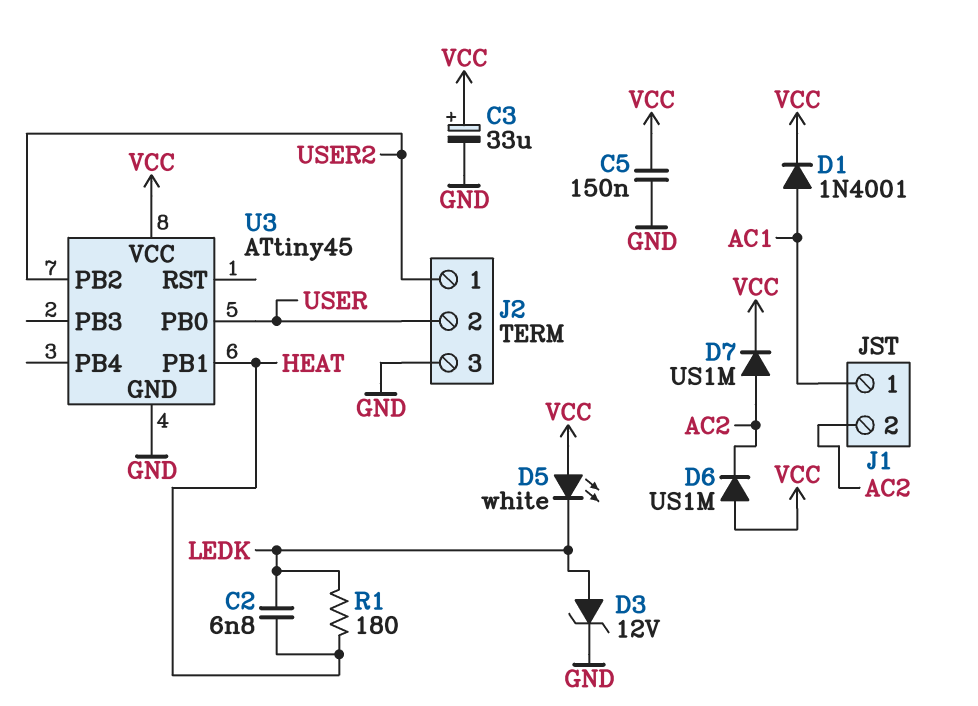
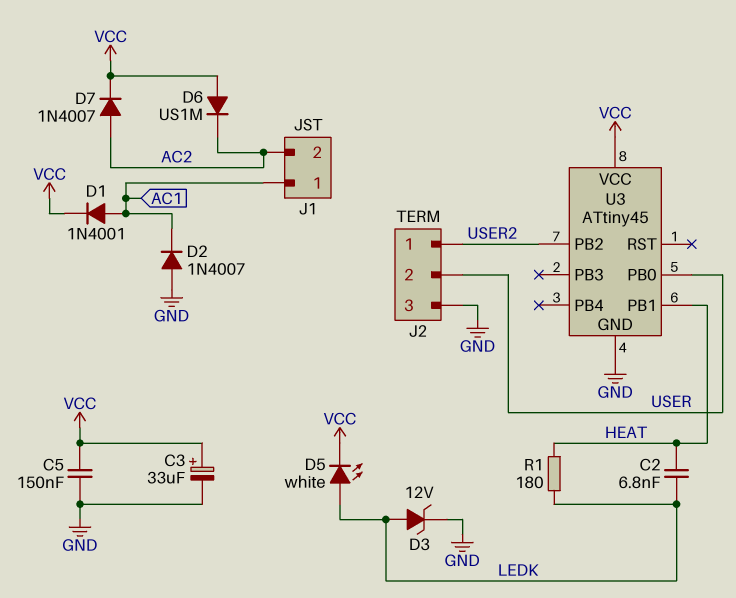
D2: none -> diode 1N4007 (A GND, K AC1)
D5: LED white (A VCC, K LEDK) -> LED white (A LEDK, K VCC)
D7: diode US1M (A AC2, K VCC) -> diode 1N4007 (A AC2, K VCC)

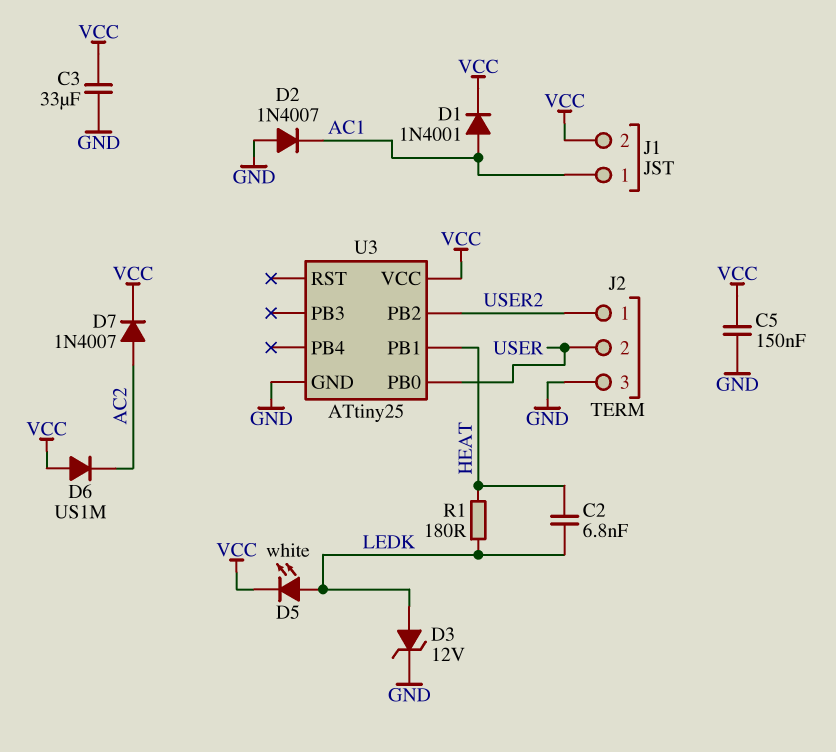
C3: 33uF (plus VCC, minus GND) -> 33uF (GND, VCC)
J1 pin 2: AC2 -> VCC
U3: ATtiny45 -> ATtiny25

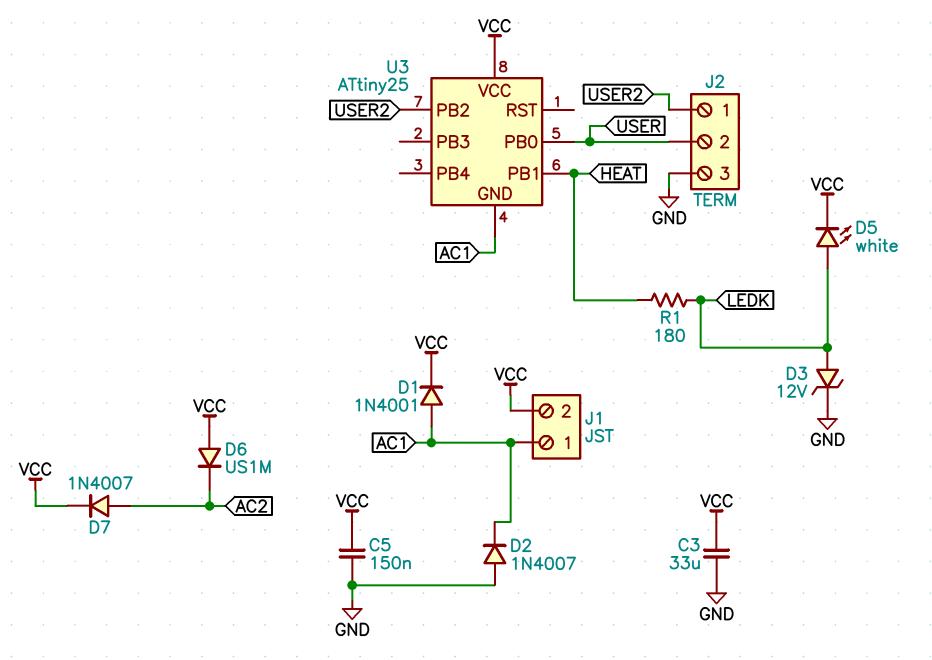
C2: 6.8nF (HEAT, LEDK) -> none
U3 pin GND: GND -> AC1

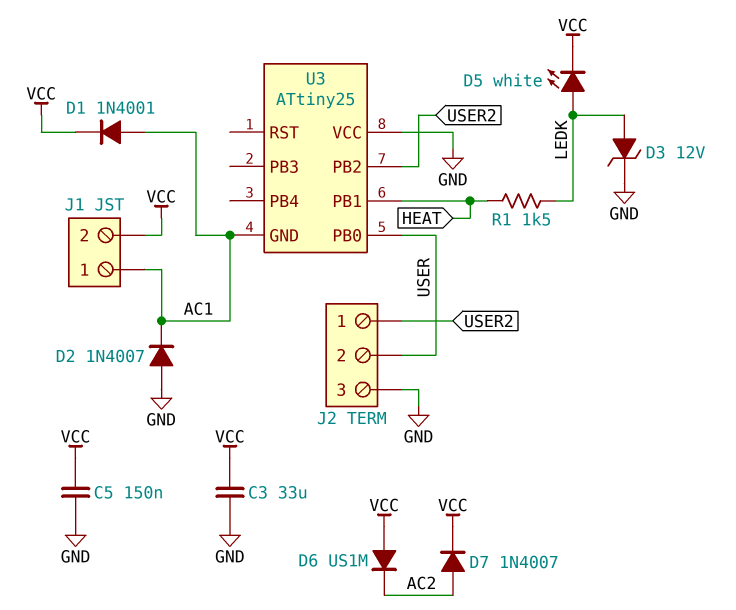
R1: 180 (HEAT, LEDK) -> 1.5k (HEAT, LEDK)
U3 pin VCC: VCC -> GND

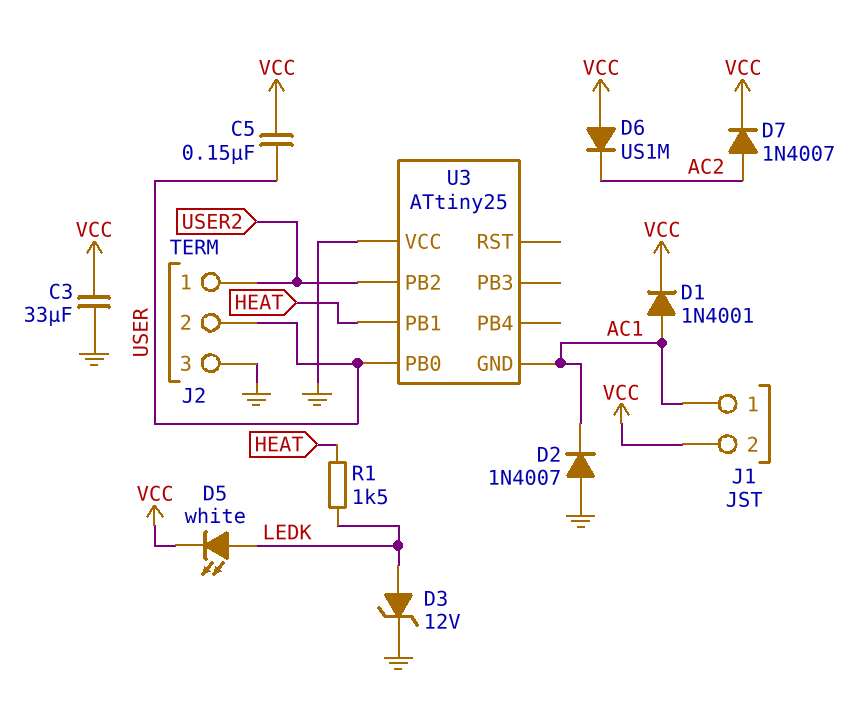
C5: 150nF (GND, VCC) -> 150nF (USER, VCC)

